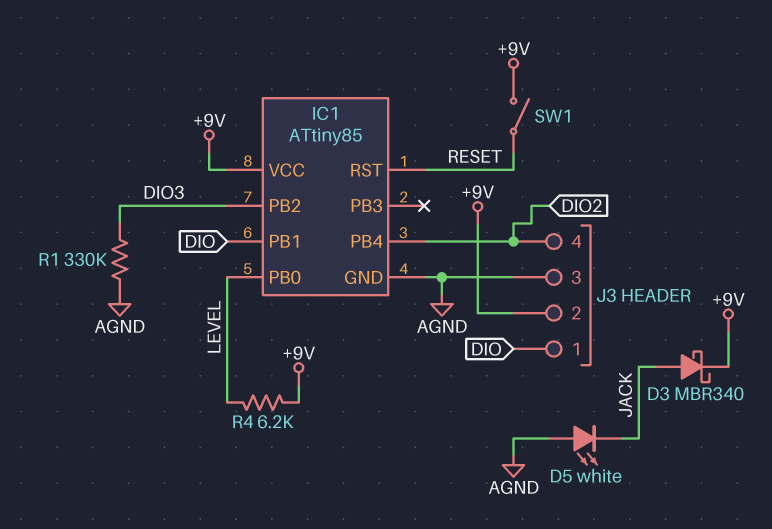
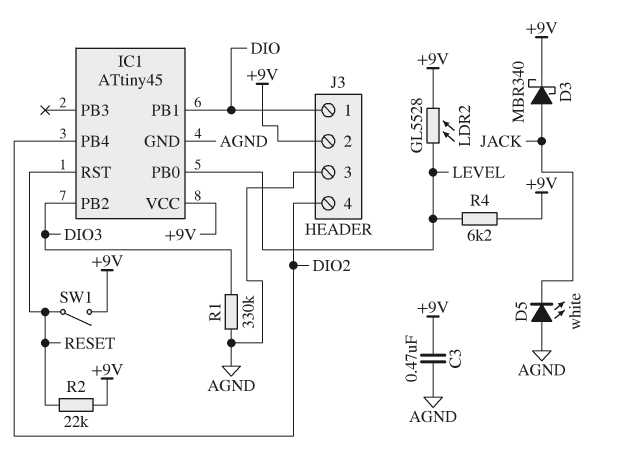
C3: none -> 470nF (+9V, AGND)
IC1: ATtiny85 -> ATtiny45
LDR2: none -> GL5528 (+9V, LEVEL)
R2: none -> 22k (+9V, RESET)

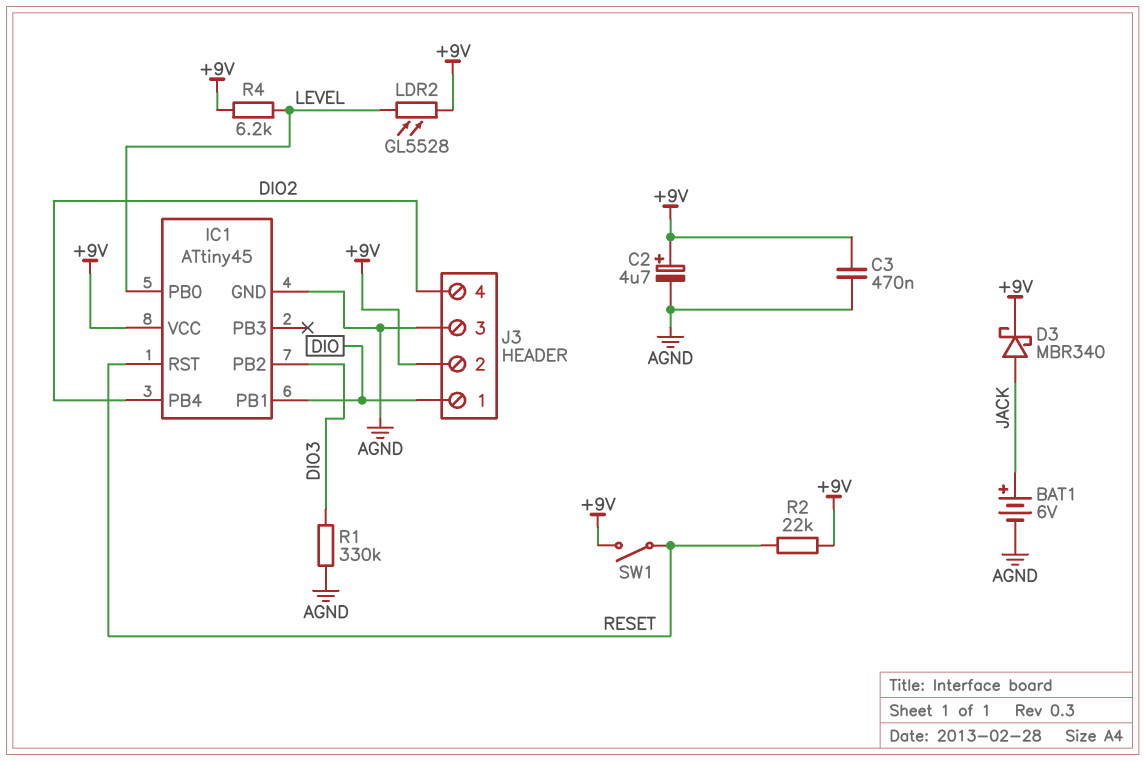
BAT1: none -> 6V (plus JACK, minus AGND)
C2: none -> 4.7uF (plus +9V, minus AGND)
D5: LED white (A AGND, K JACK) -> none

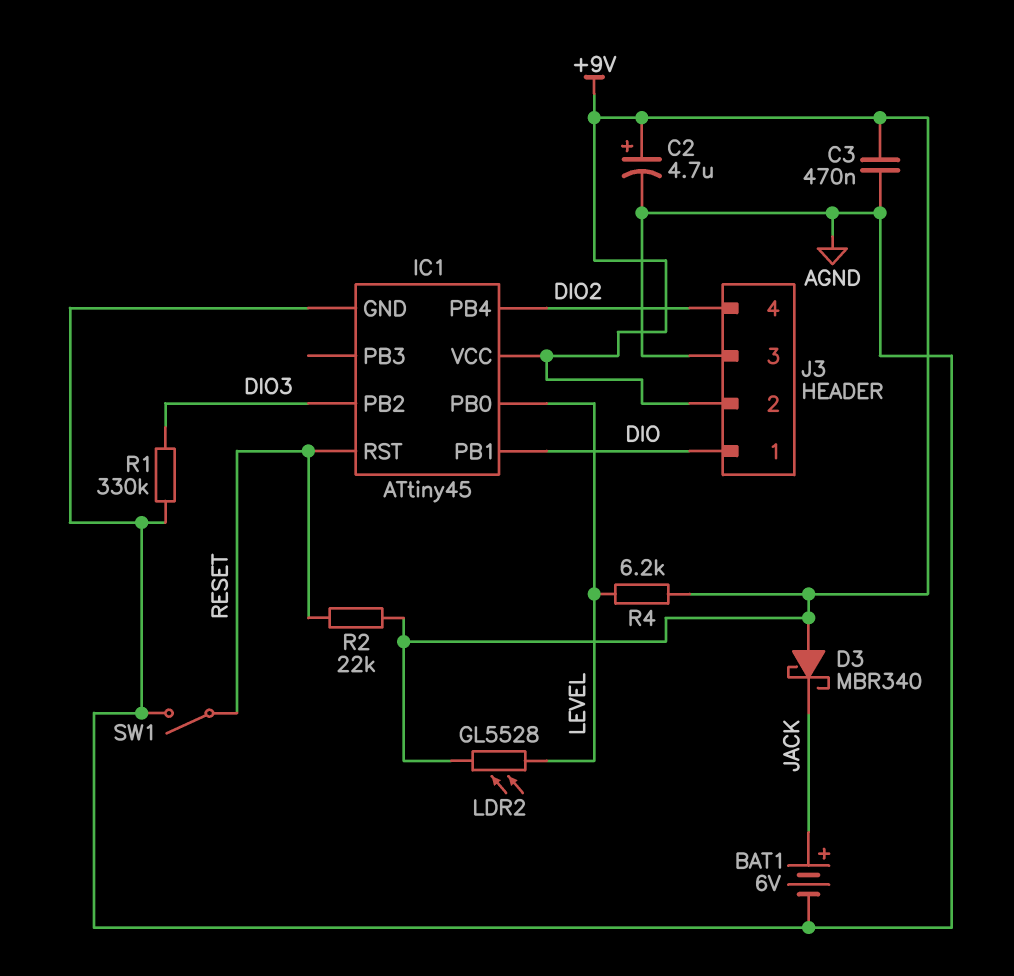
D3: schottky MBR340 (A JACK, K +9V) -> schottky MBR340 (A +9V, K JACK)
SW1: switch (+9V, RESET) -> switch (AGND, RESET)

